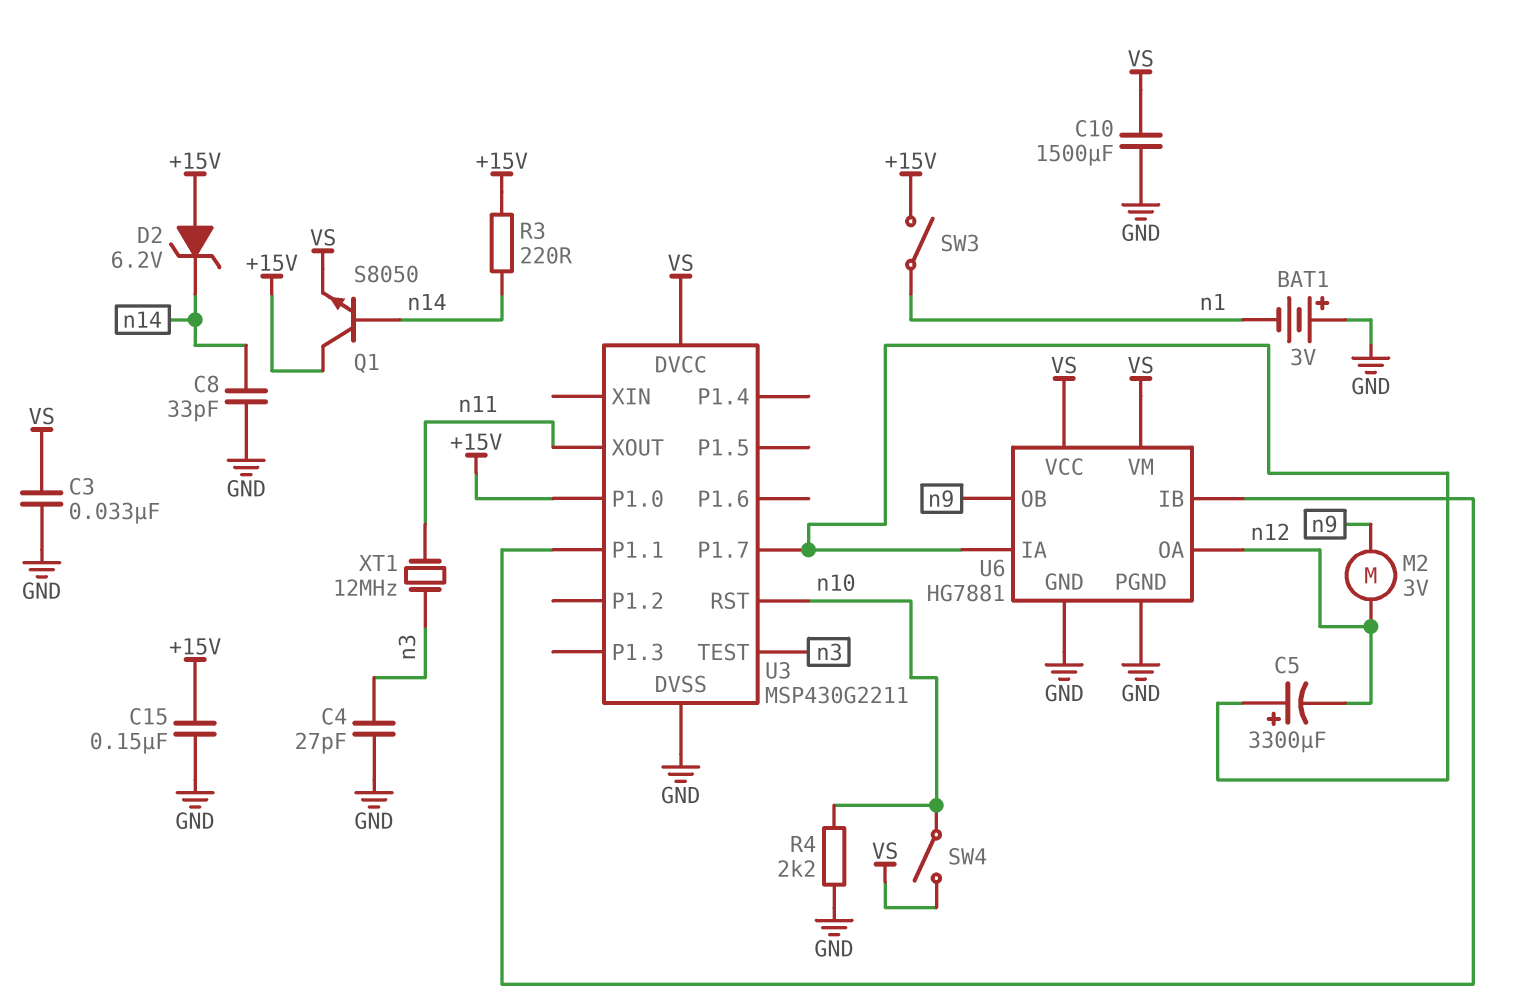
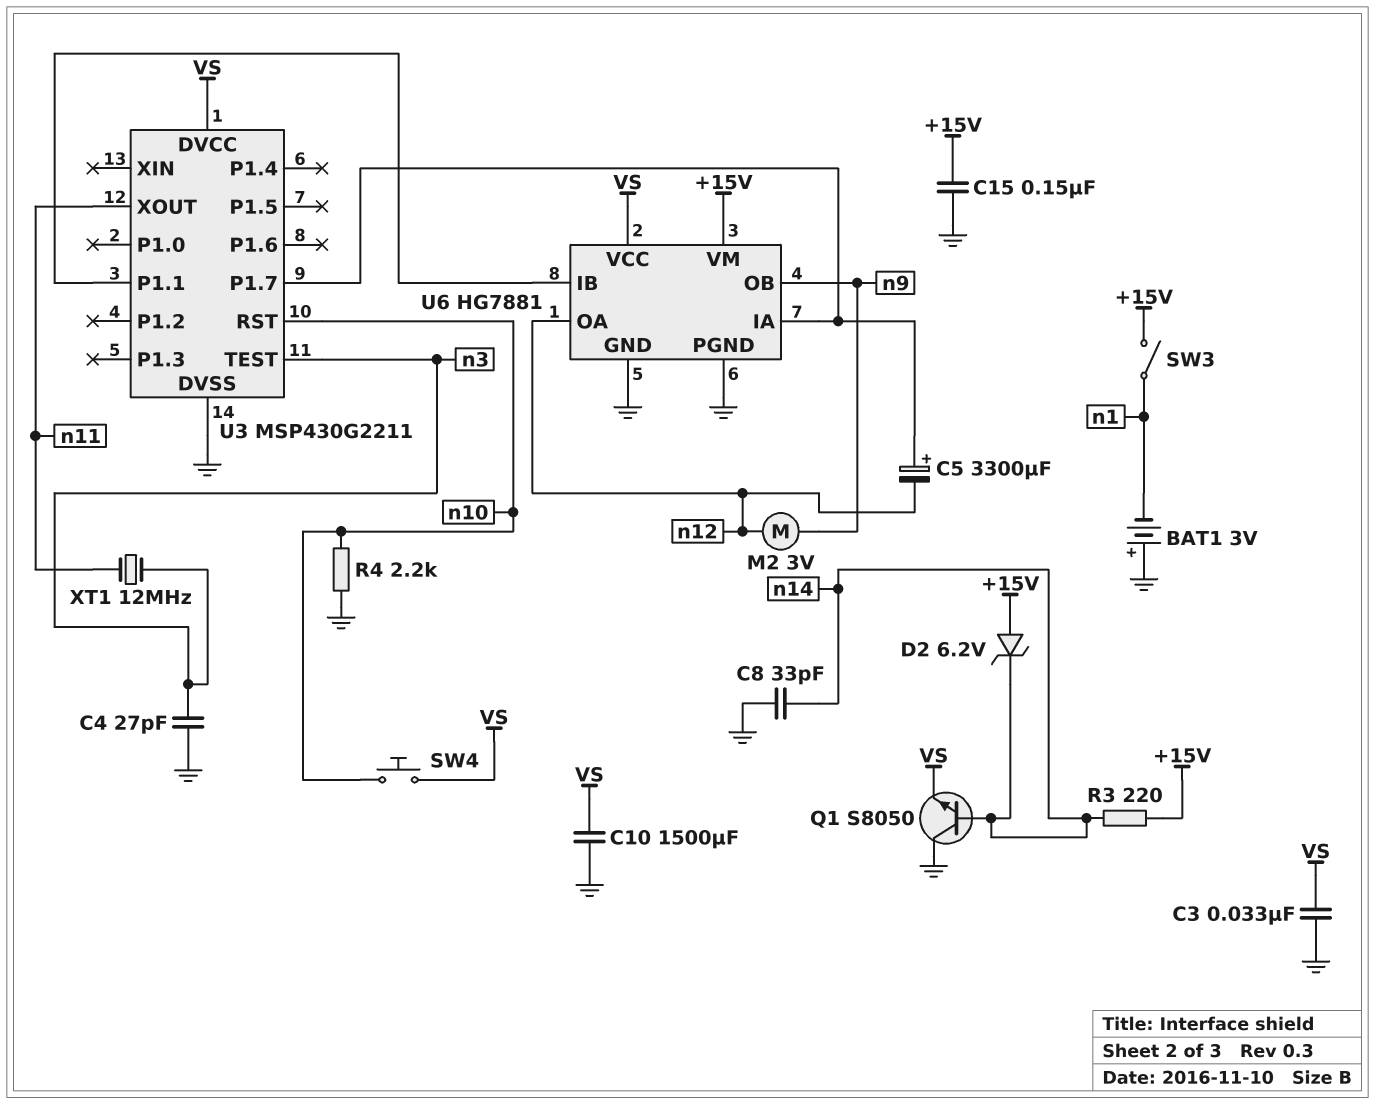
Q1: NPN S8050 (B n14, C +15V, E VS) -> NPN S8050 (B n14, C GND, E VS)
SW4: switch (VS, n10) -> button (VS, n10)
U3 pin P1.0: +15V -> none
U6 pin VM: VS -> +15V

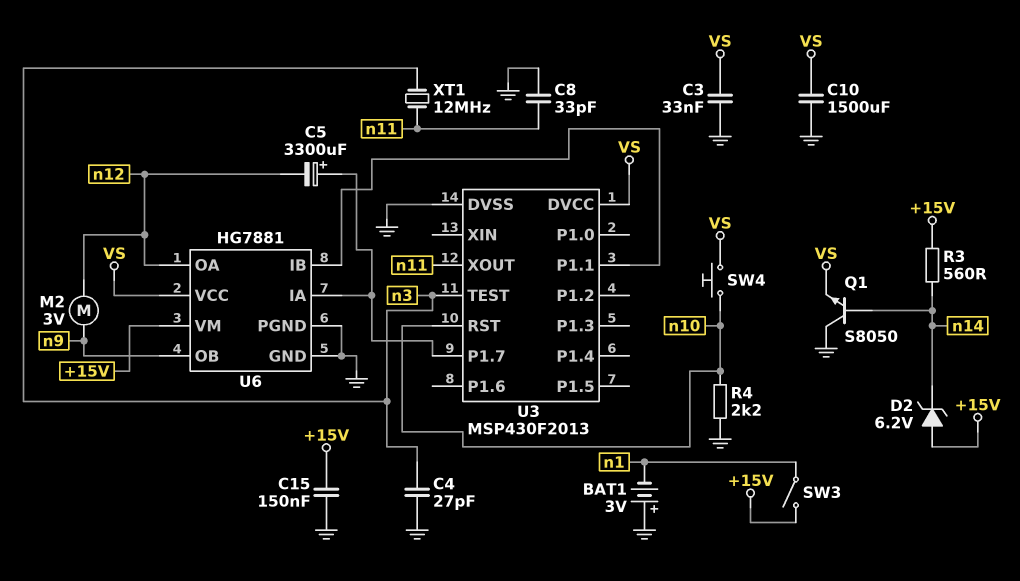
C8: 33pF (GND, n14) -> 33pF (GND, n11)
R3: 220 (+15V, n14) -> 560 (+15V, n14)
U3: MSP430G2211 -> MSP430F2013

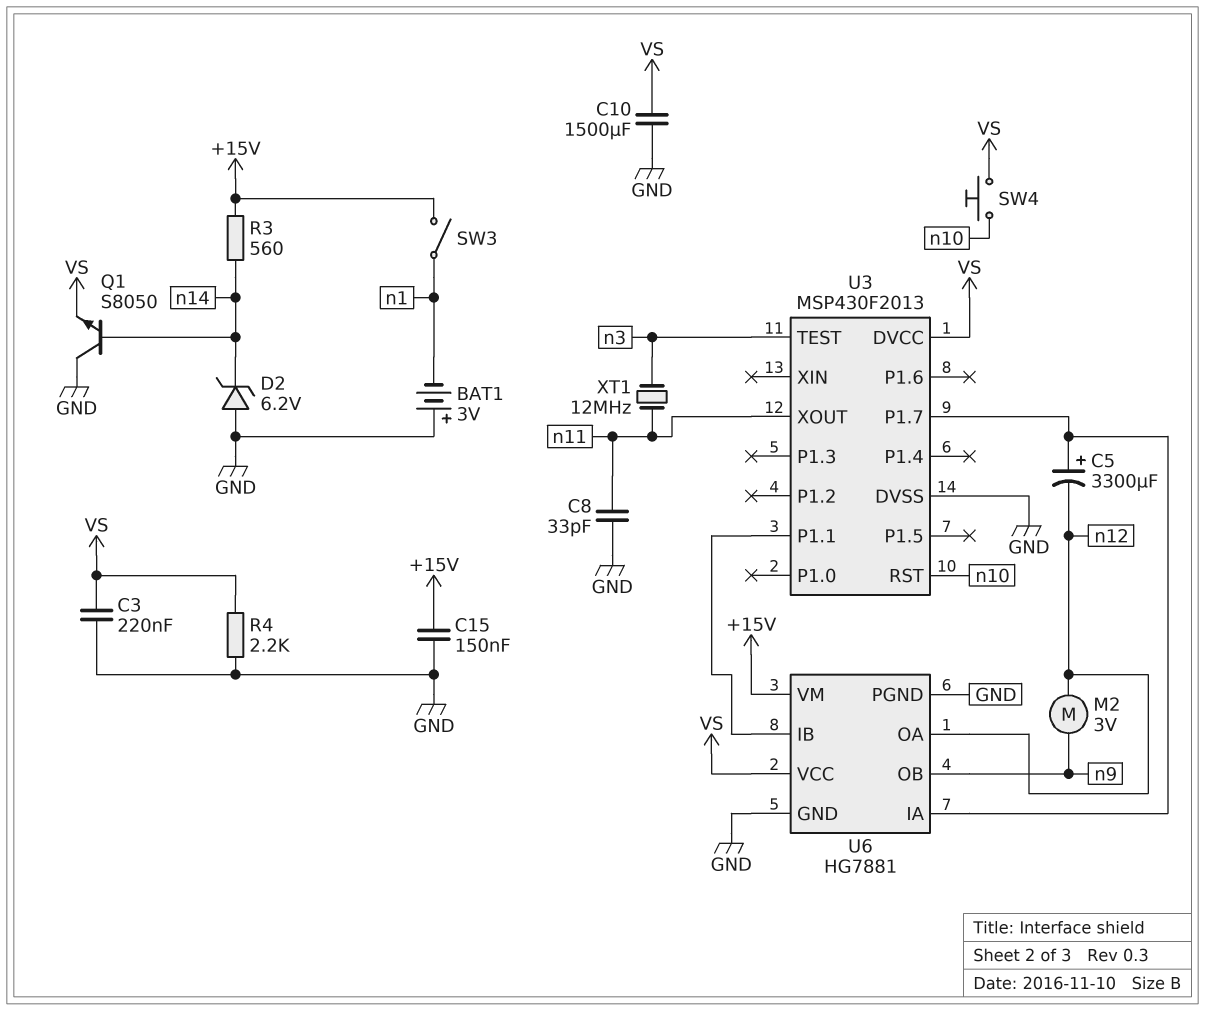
C3: 33nF (GND, VS) -> 220nF (GND, VS)
C4: 27pF (GND, n3) -> none
D2: zener 6.2V (A +15V, K n14) -> zener 6.2V (A GND, K n14)
R4: 2.2k (GND, n10) -> 2.2k (GND, VS)

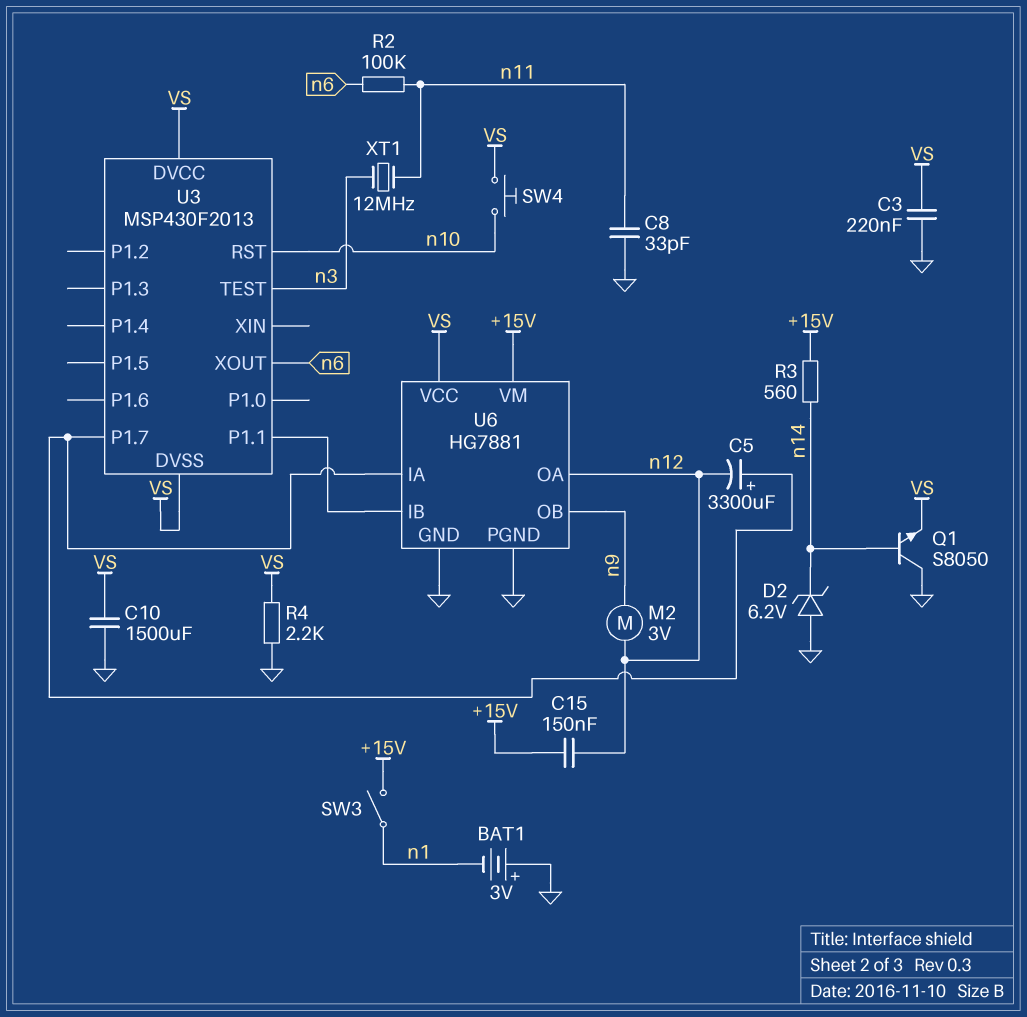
C15: 150nF (+15V, GND) -> 150nF (+15V, n12)
R2: none -> 100k (n6, n11)
U3 pin DVSS: GND -> VS
U3 pin XOUT: n11 -> n6

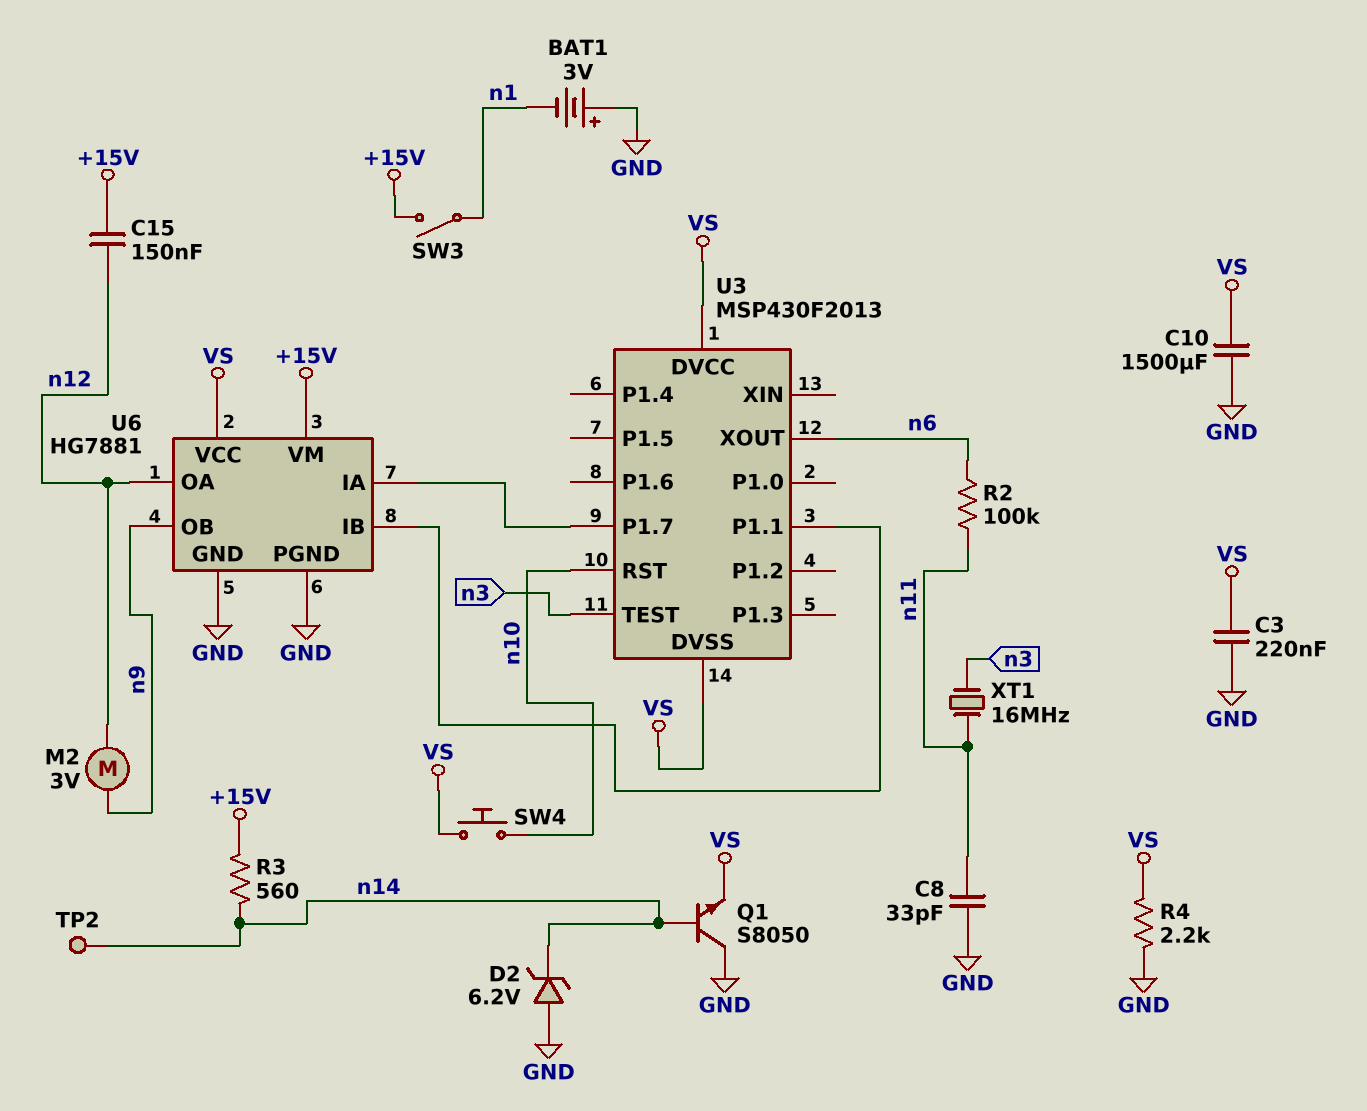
C5: 3300uF (plus U3/P1.7, minus n12) -> none
TP2: none -> test point (n14)
XT1: 12MHz (n3, n11) -> 16MHz (n3, n11)

